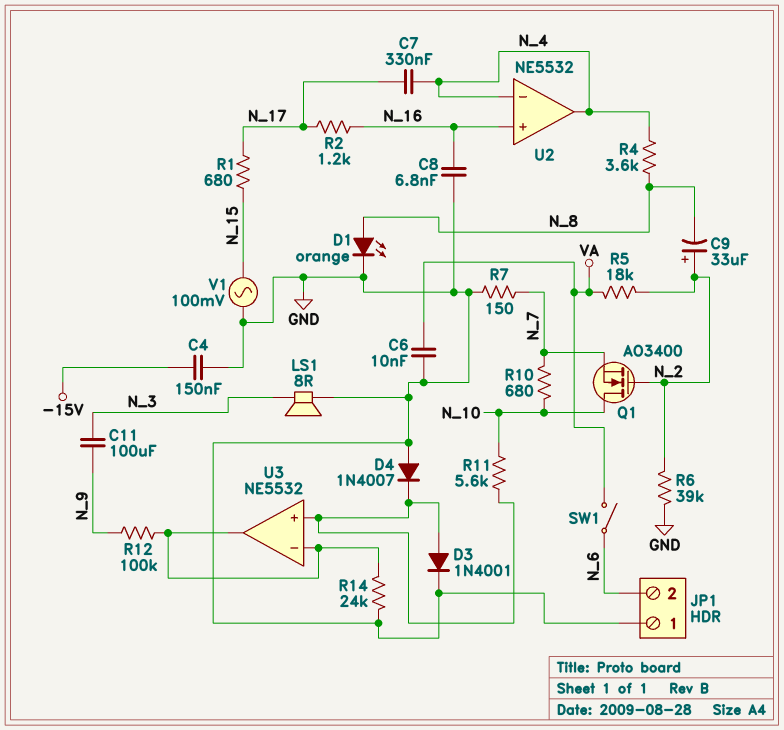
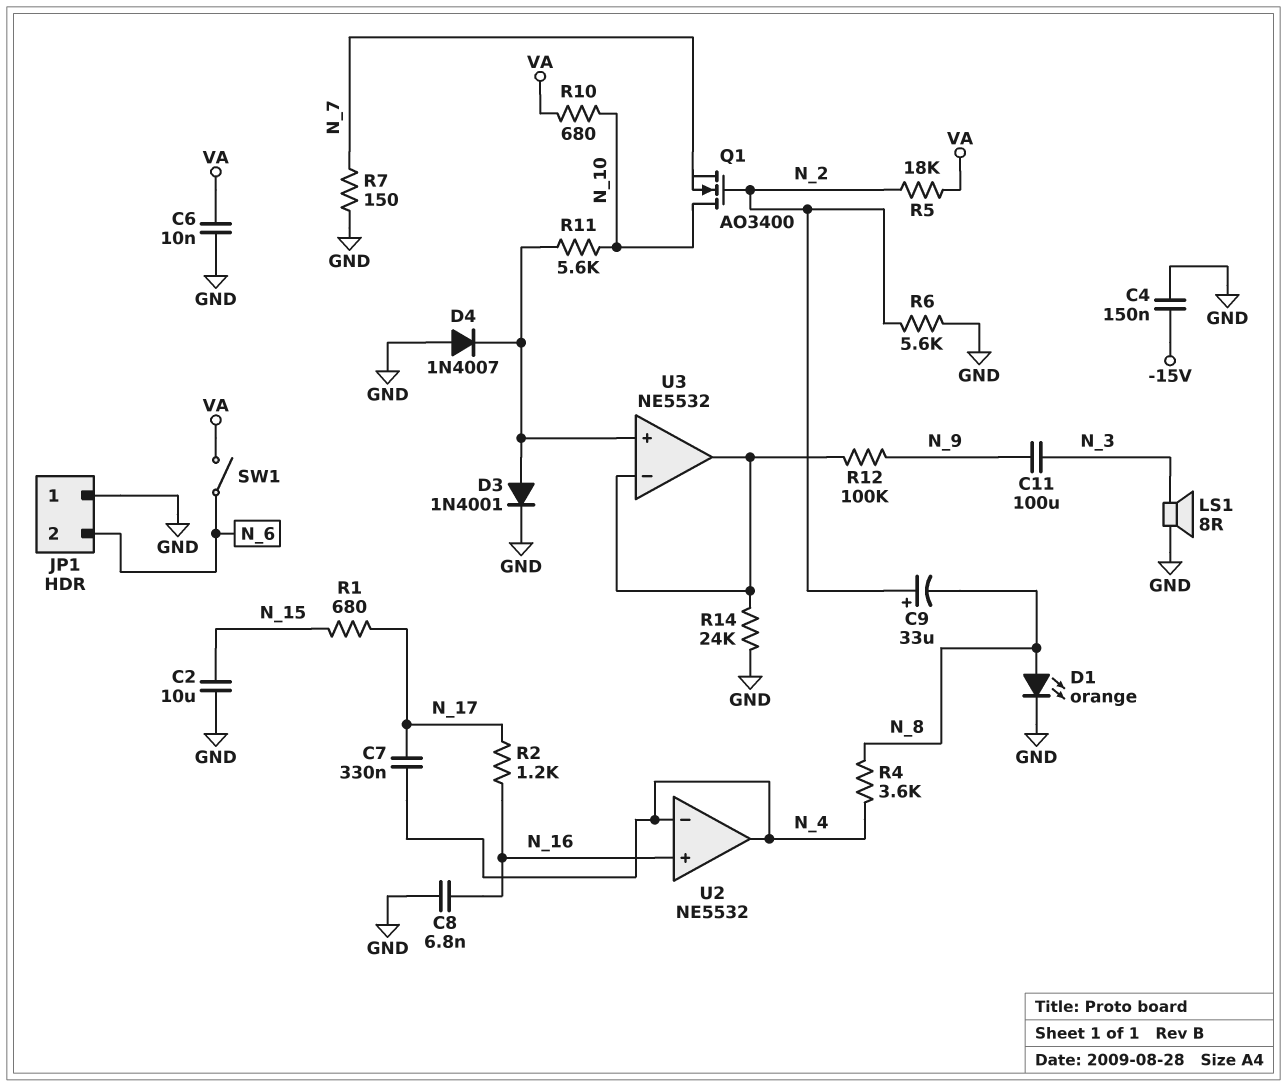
C2: none -> 10uF (GND, N_15)
R6: 39k (GND, N_2) -> 5.6k (GND, N_2)
R10: 680 (N_7, N_10) -> 680 (N_10, VA)
V1: AC 100mV (GND, N_15) -> none

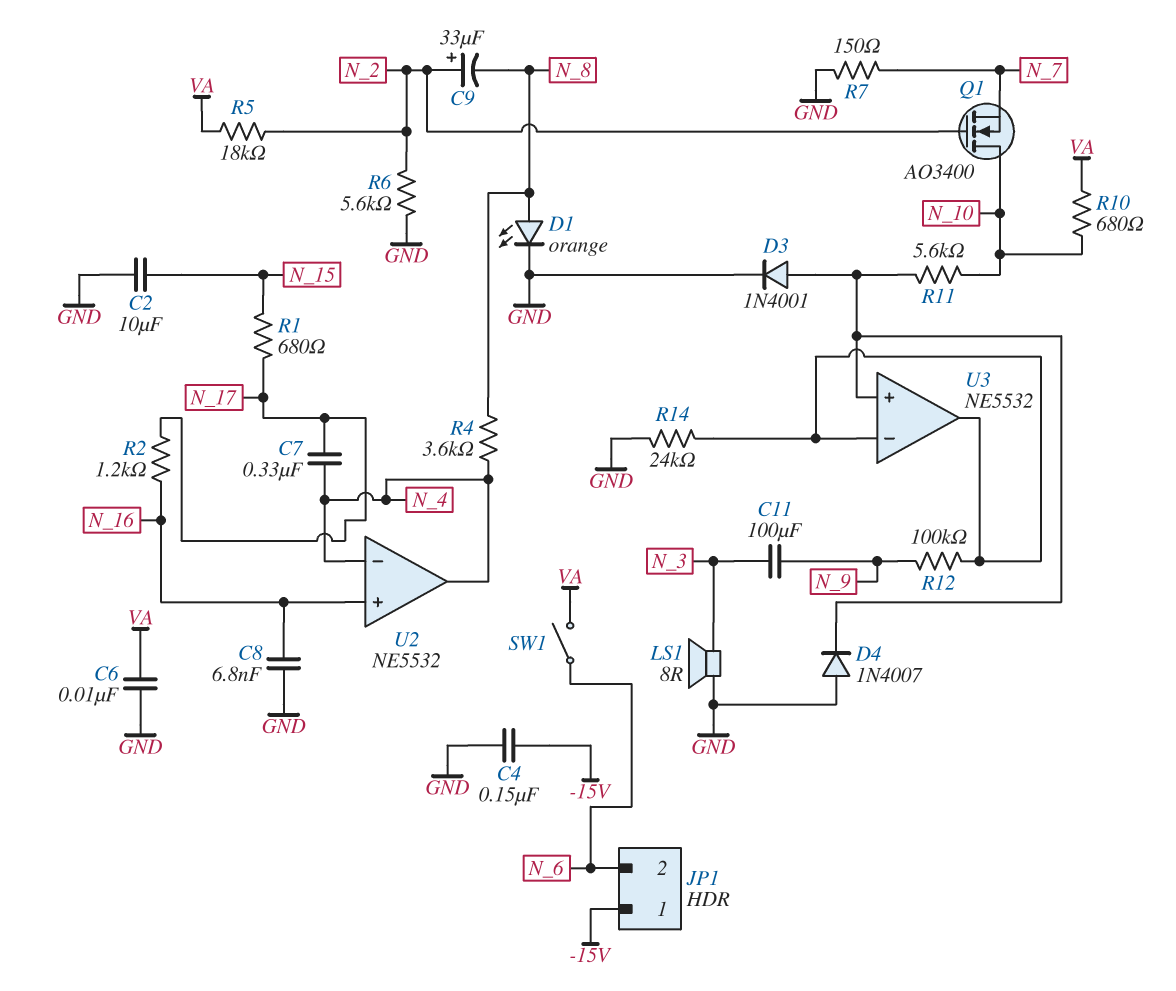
JP1 pin 1: GND -> -15V

